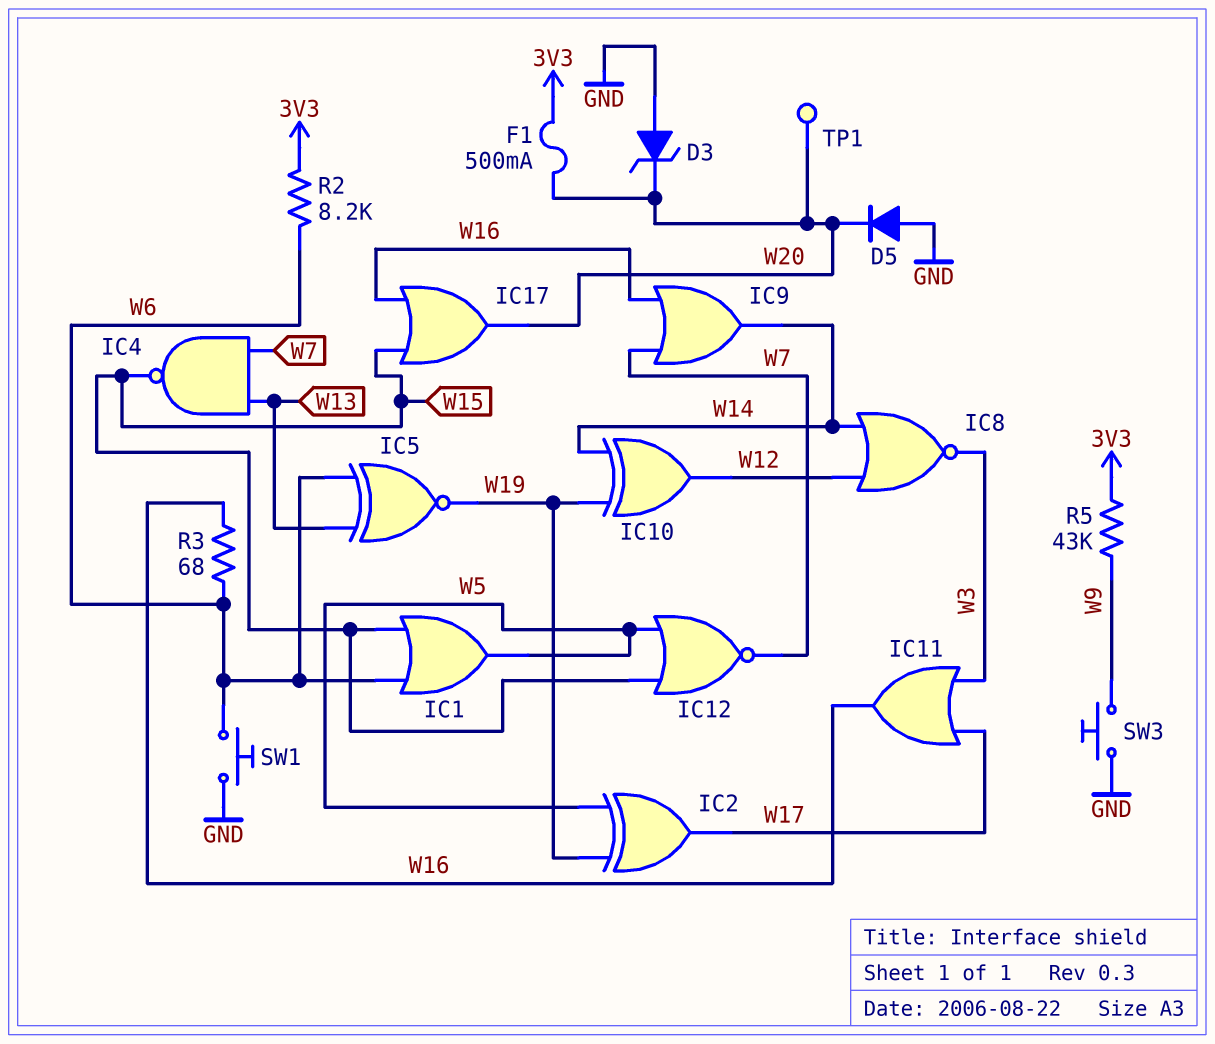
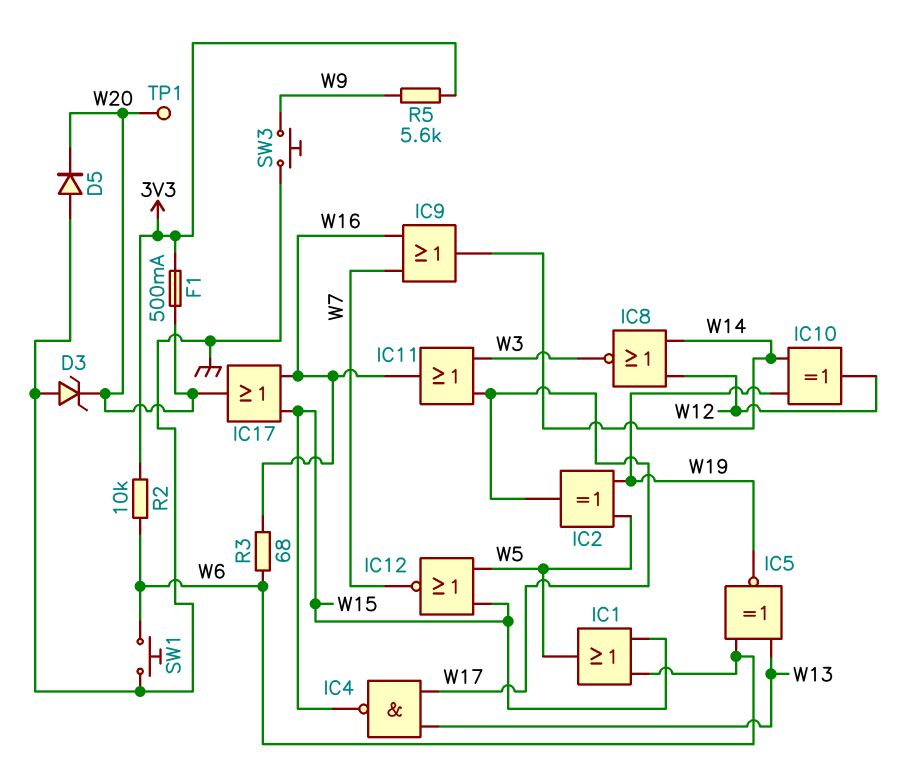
IC4: NAND (in W7, in W13, out W15) -> NAND (in W13, in W17, out W15)
R2: 8.2k (3V3, W6) -> 10k (3V3, W6)
R5: 43k (3V3, W9) -> 5.6k (3V3, W9)

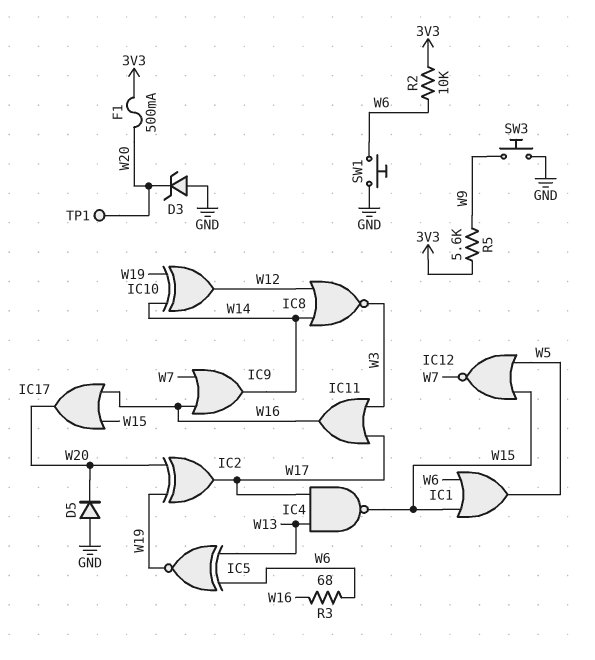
IC2: XOR (in W5, in W19, out W17) -> XOR (in W19, in W20, out W17)

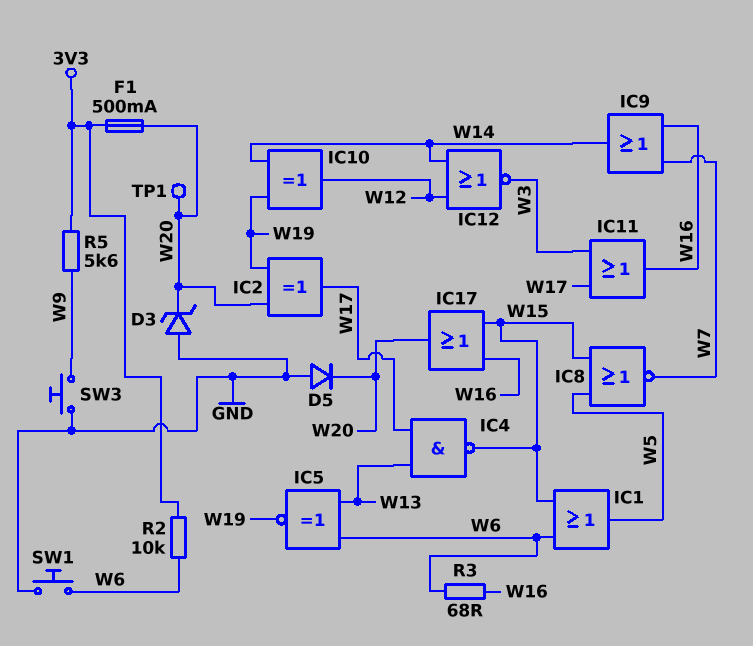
IC8: NOR (in W12, in W14, out W3) -> NOR (in W5, in W15, out W7)
IC12: NOR (in W5, in W15, out W7) -> NOR (in W12, in W14, out W3)

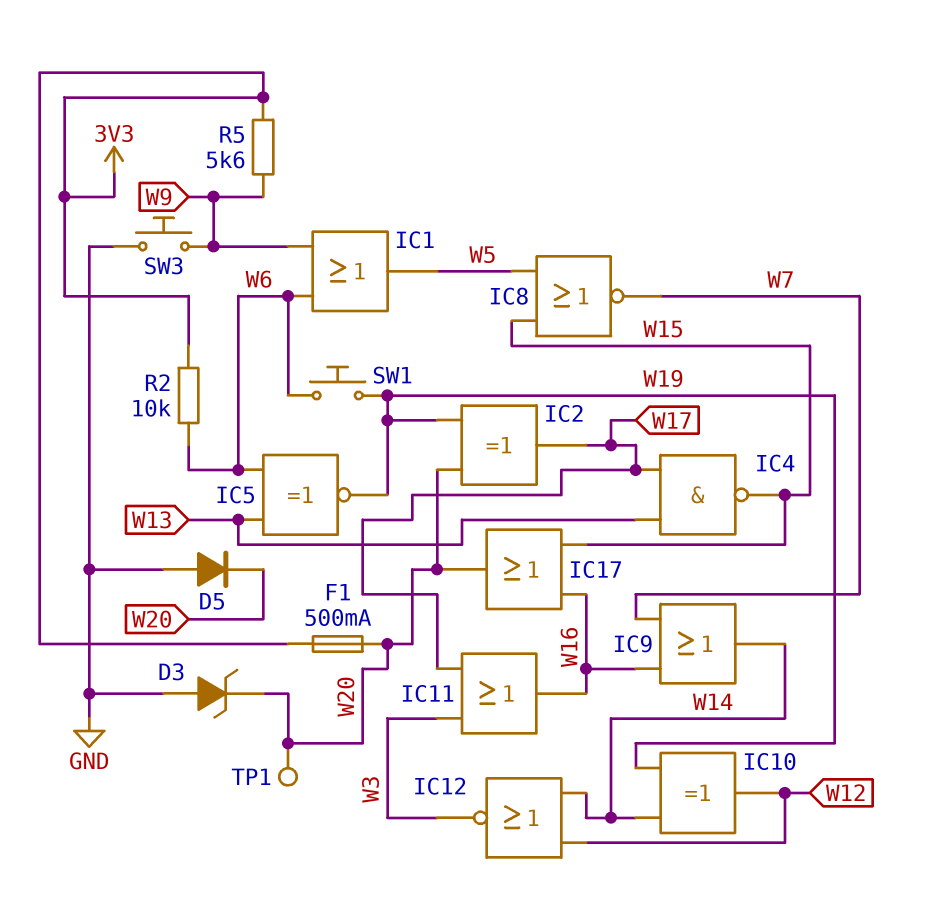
IC1: OR (in W6, in W15, out W5) -> OR (in W6, in W9, out W5)
R3: 68 (W6, W16) -> none
SW1: button (GND, W6) -> button (W6, W19)

